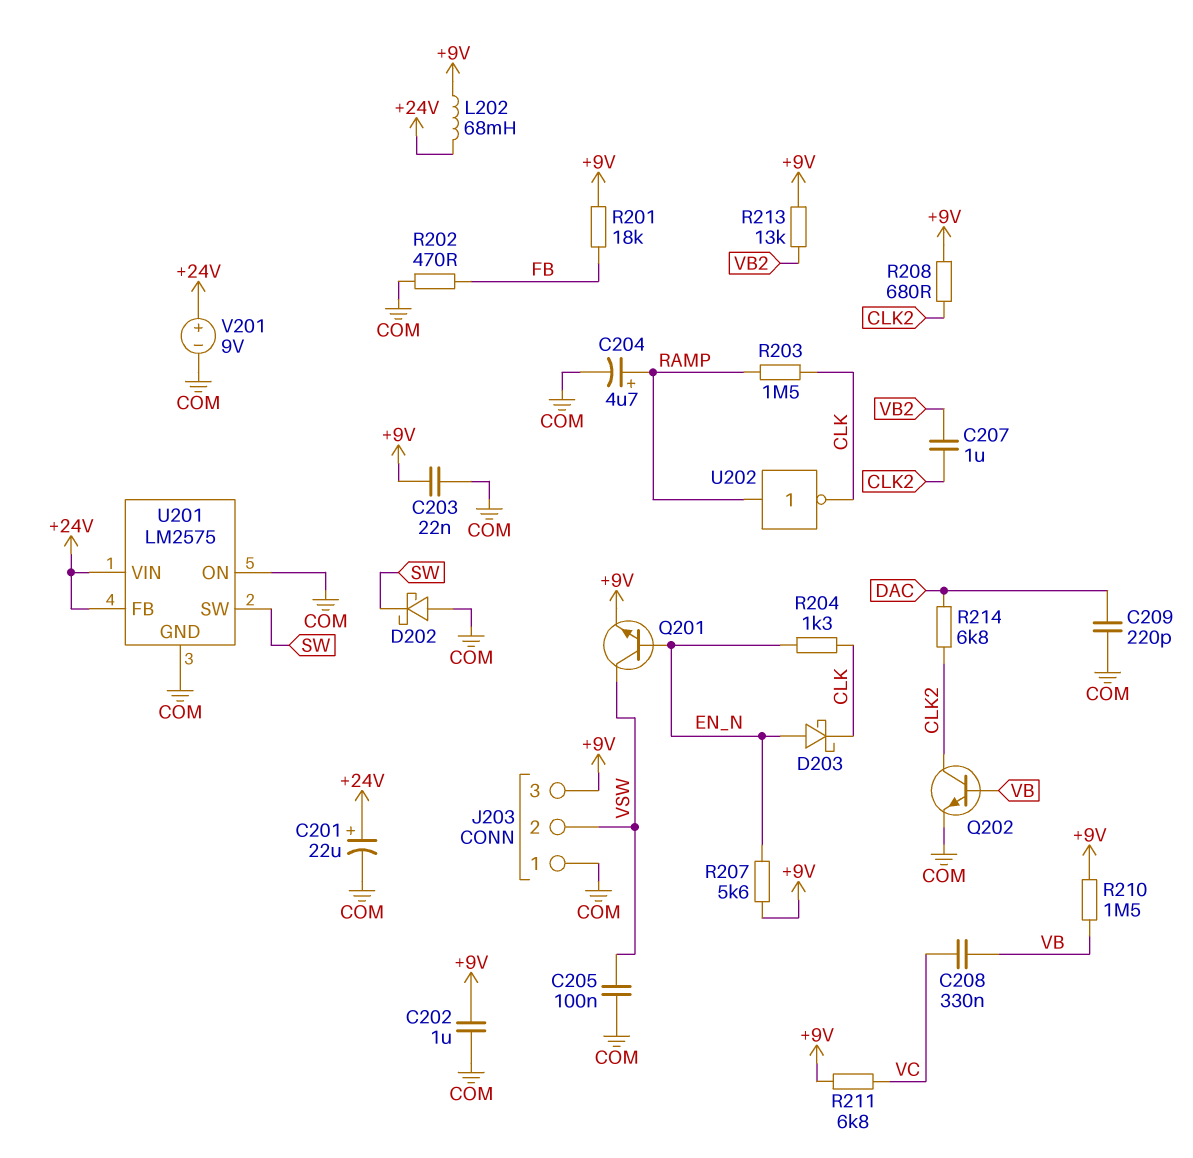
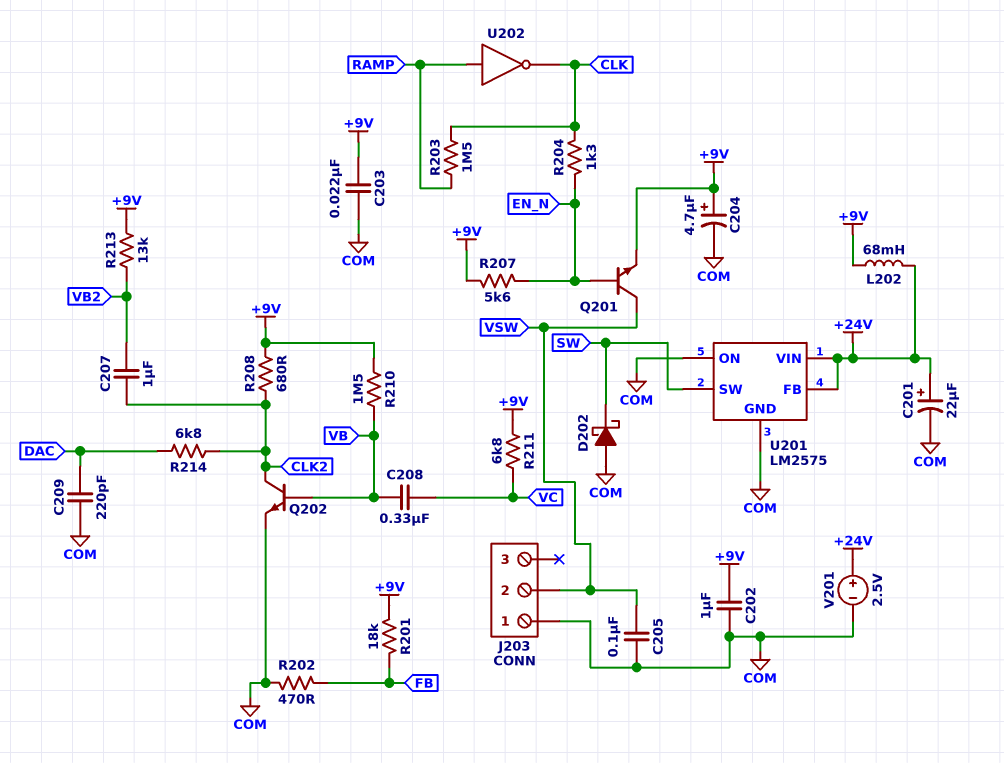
C204: 4.7uF (plus RAMP, minus COM) -> 4.7uF (plus +9V, minus COM)
D203: schottky (A EN_N, K CLK) -> none
J203 pin 3: +9V -> none
V201: 9V (plus +24V, minus COM) -> 2.5V (plus +24V, minus COM)

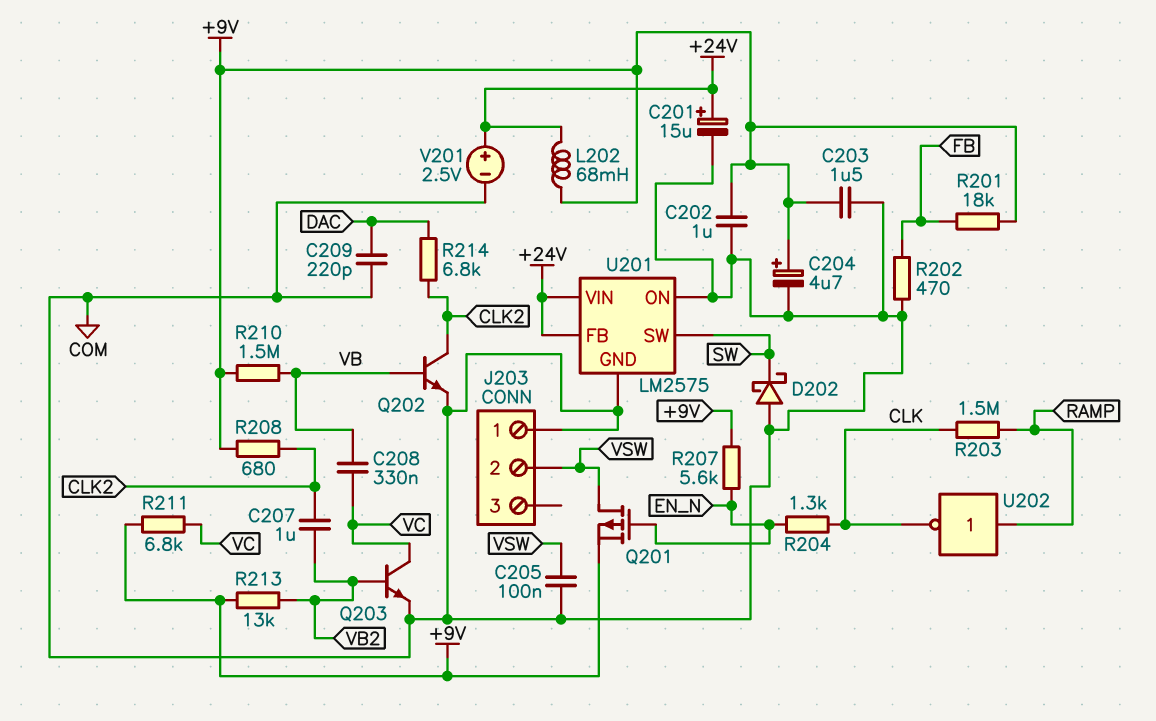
C201: 22uF (plus +24V, minus COM) -> 15uF (plus +24V, minus COM)
C203: 22nF (+9V, COM) -> 1.5uF (+9V, COM)
Q201: NPN (B EN_N, C VSW, E +9V) -> PMOS (G EN_N, D VSW, S +9V)
Q203: none -> NPN (B VB2, C VC, E COM)

